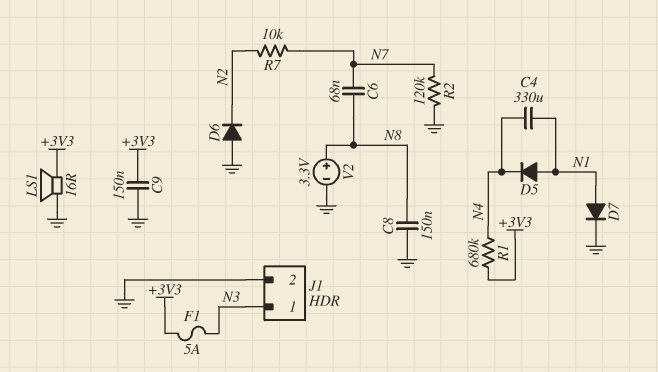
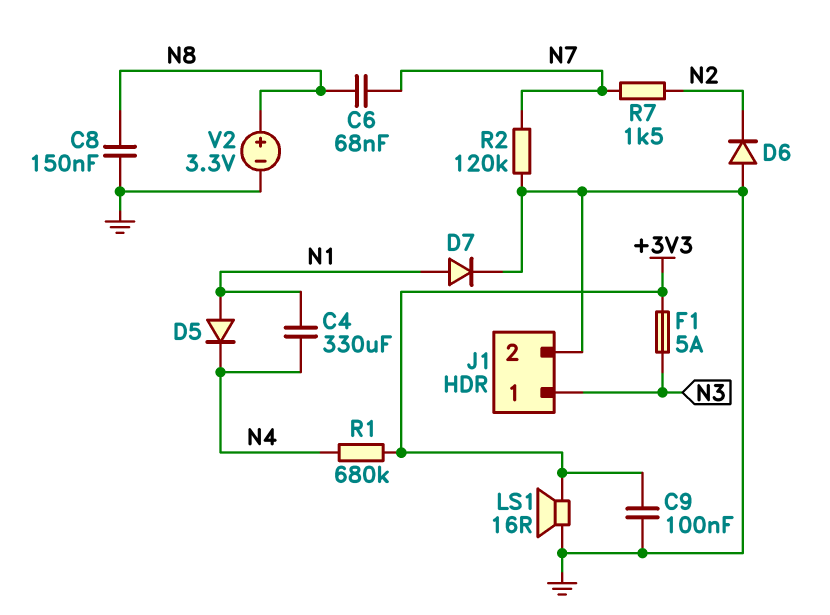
C9: 150nF (+3V3, GND) -> 100nF (+3V3, GND)
R7: 10k (N2, N7) -> 1.5k (N2, N7)

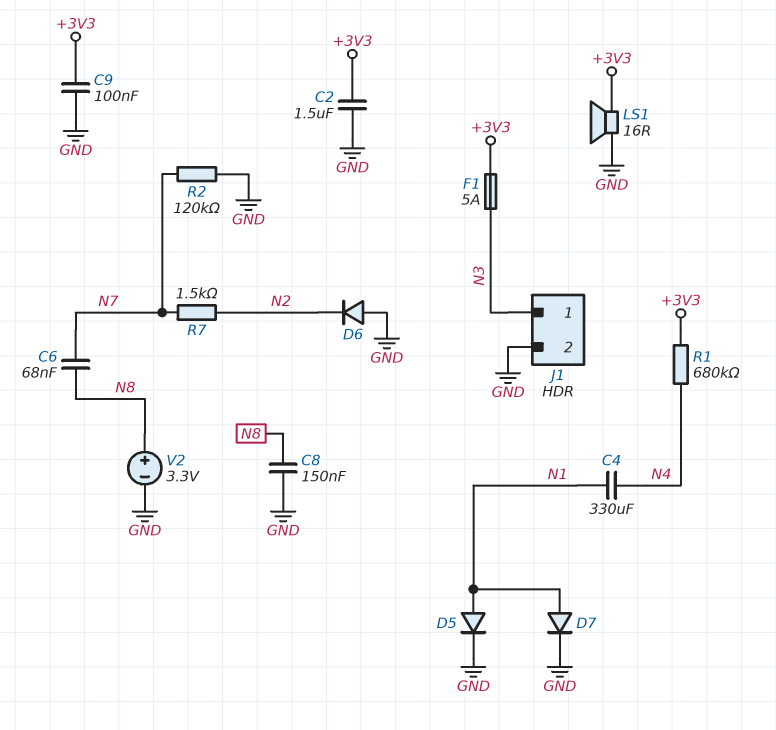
C2: none -> 1.5uF (+3V3, GND)
D5: diode (A N1, K N4) -> diode (A N1, K GND)

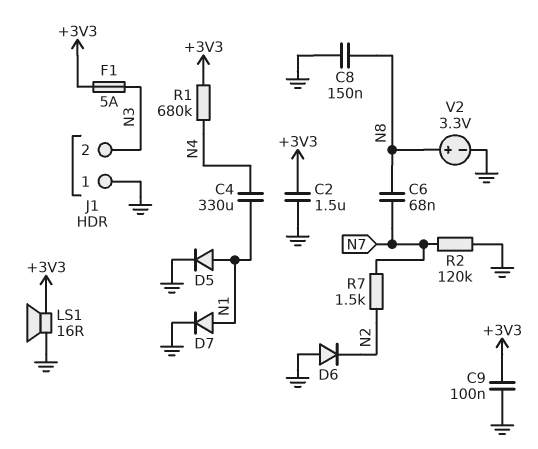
J1 pin 1: N3 -> GND
J1 pin 2: GND -> N3

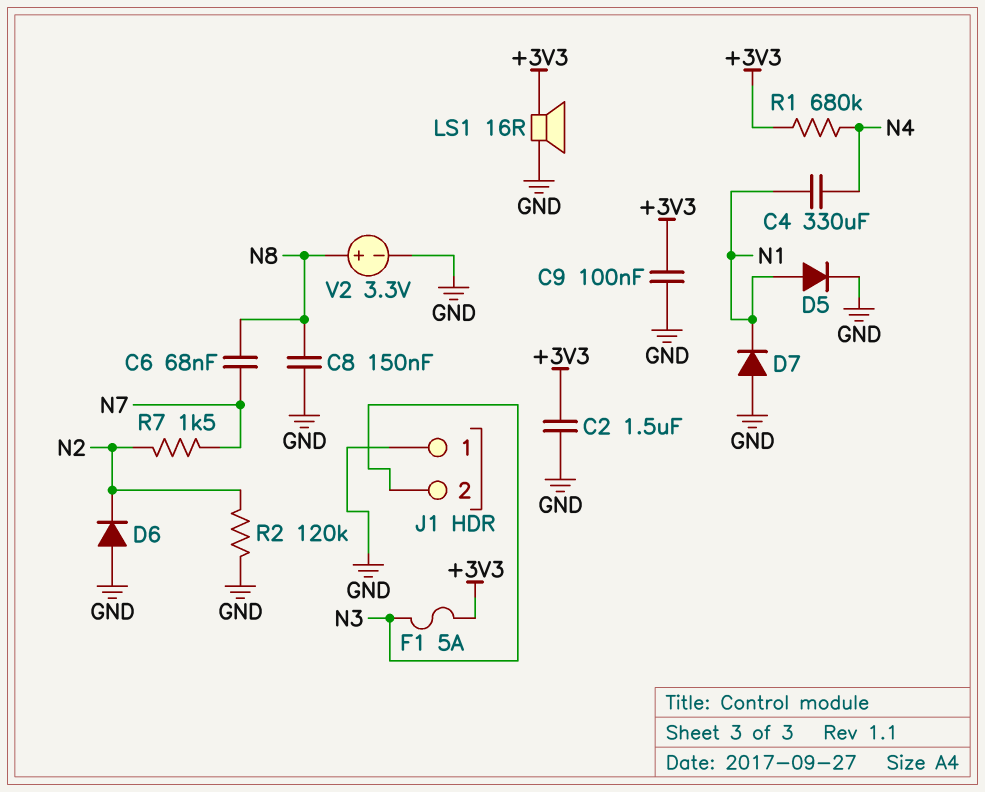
D7: diode (A N1, K GND) -> diode (A GND, K N1)
R2: 120k (GND, N7) -> 120k (GND, N2)

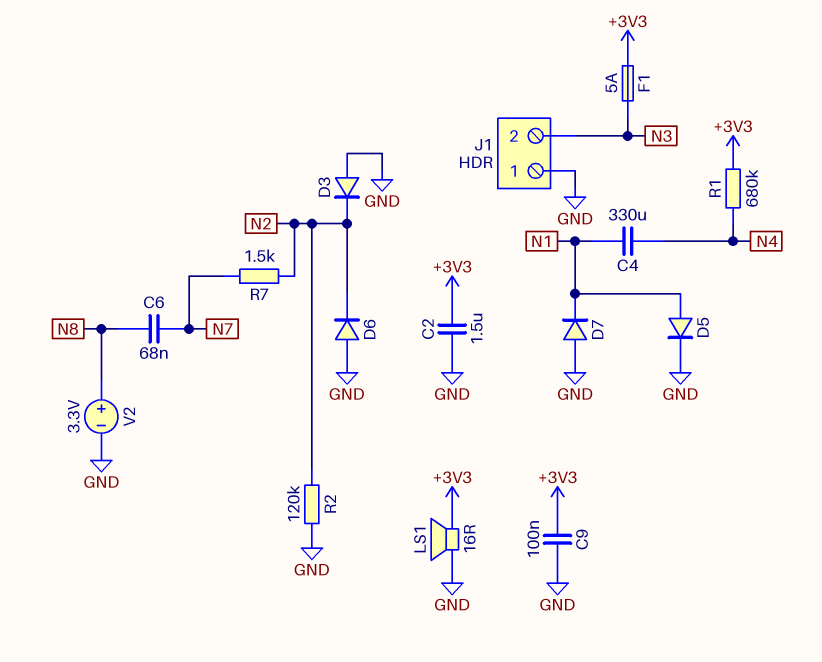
C8: 150nF (GND, N8) -> none
D3: none -> diode (A GND, K N2)

